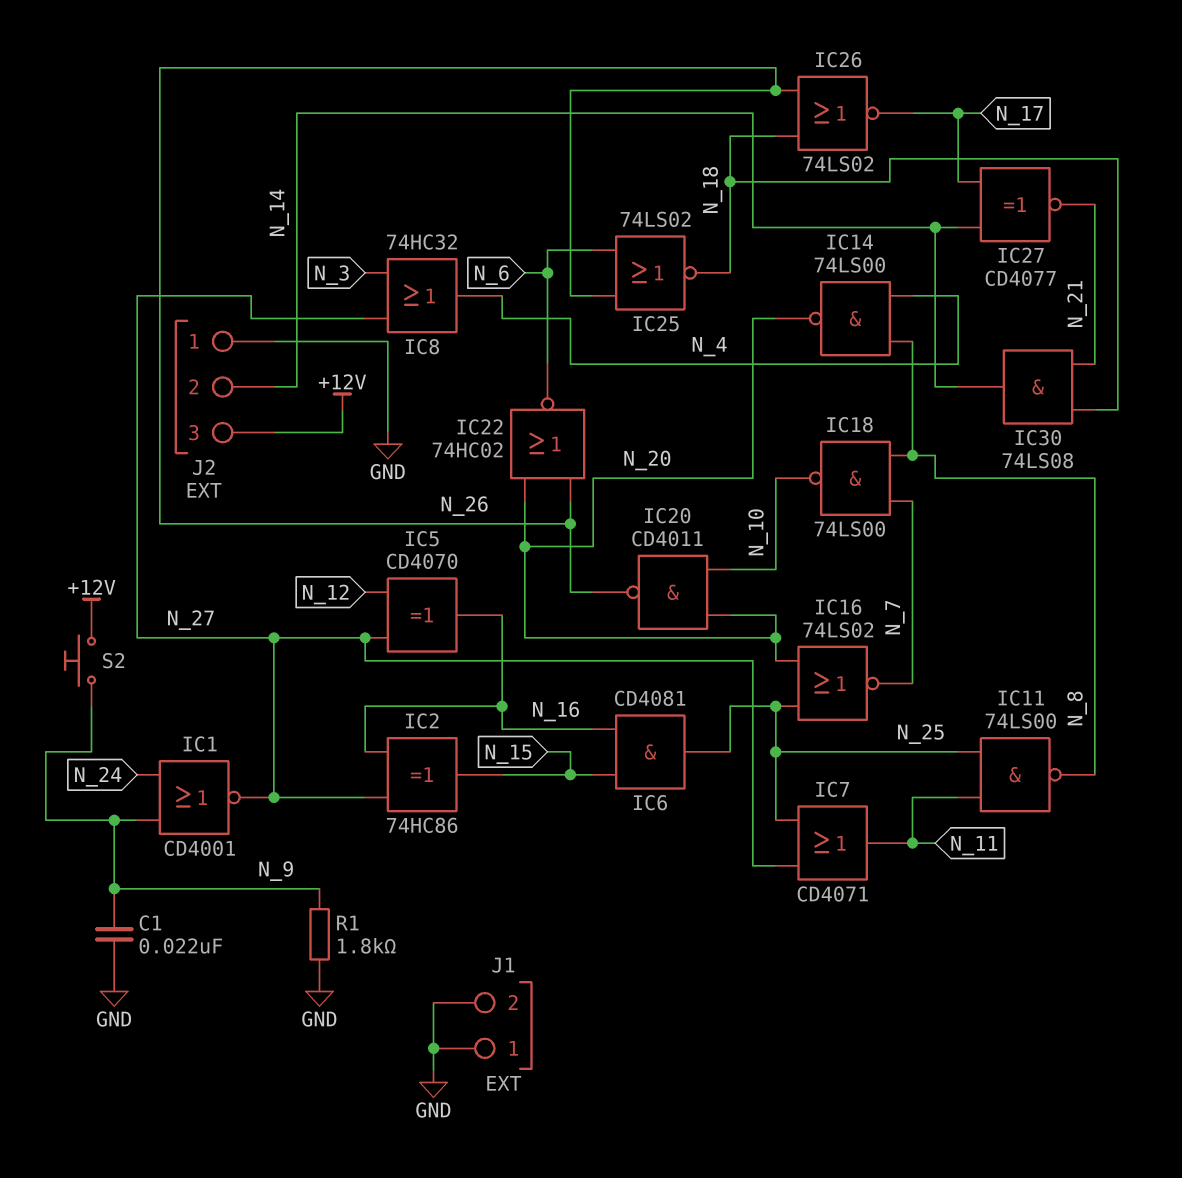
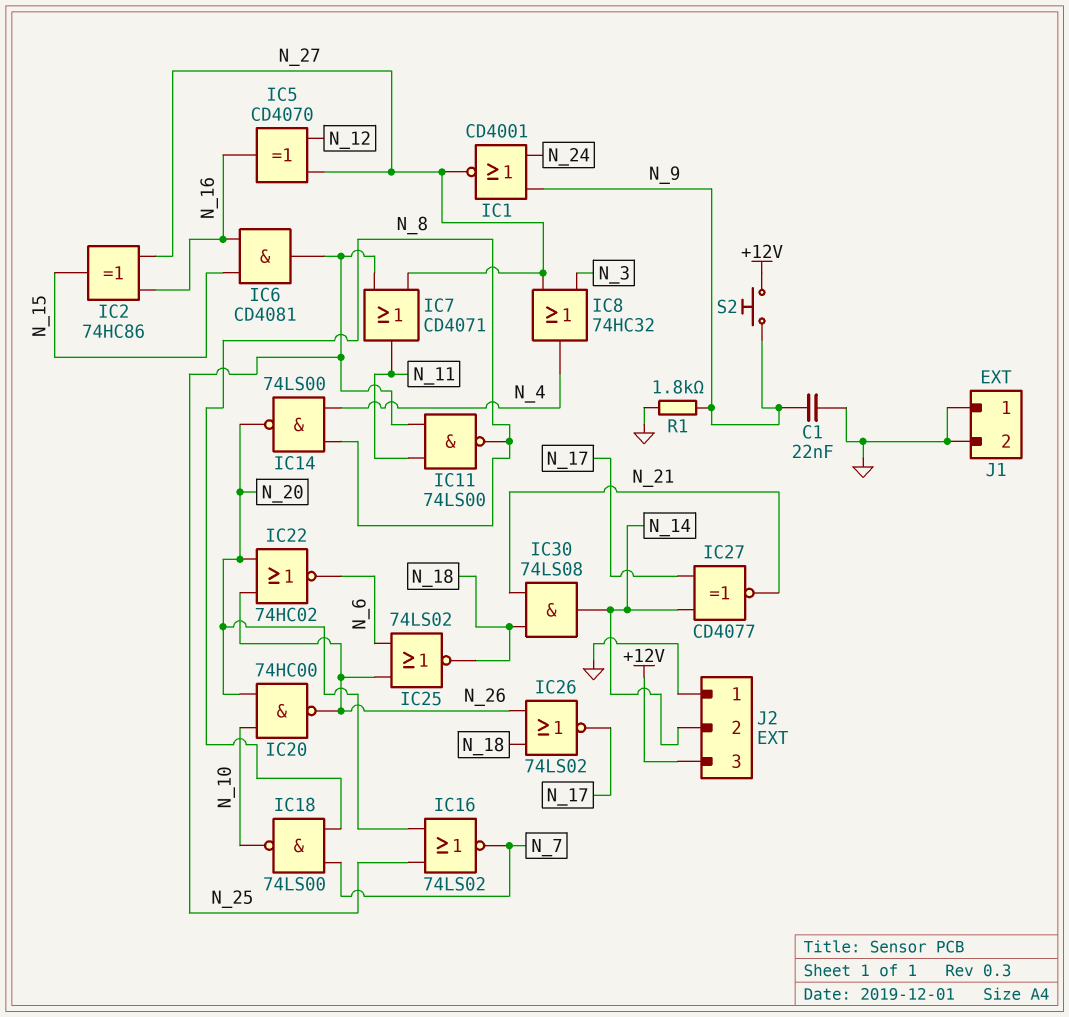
IC20: NAND CD4011 (in N_10, in N_20, out N_26) -> NAND 74HC00 (in N_10, in N_20, out N_26)

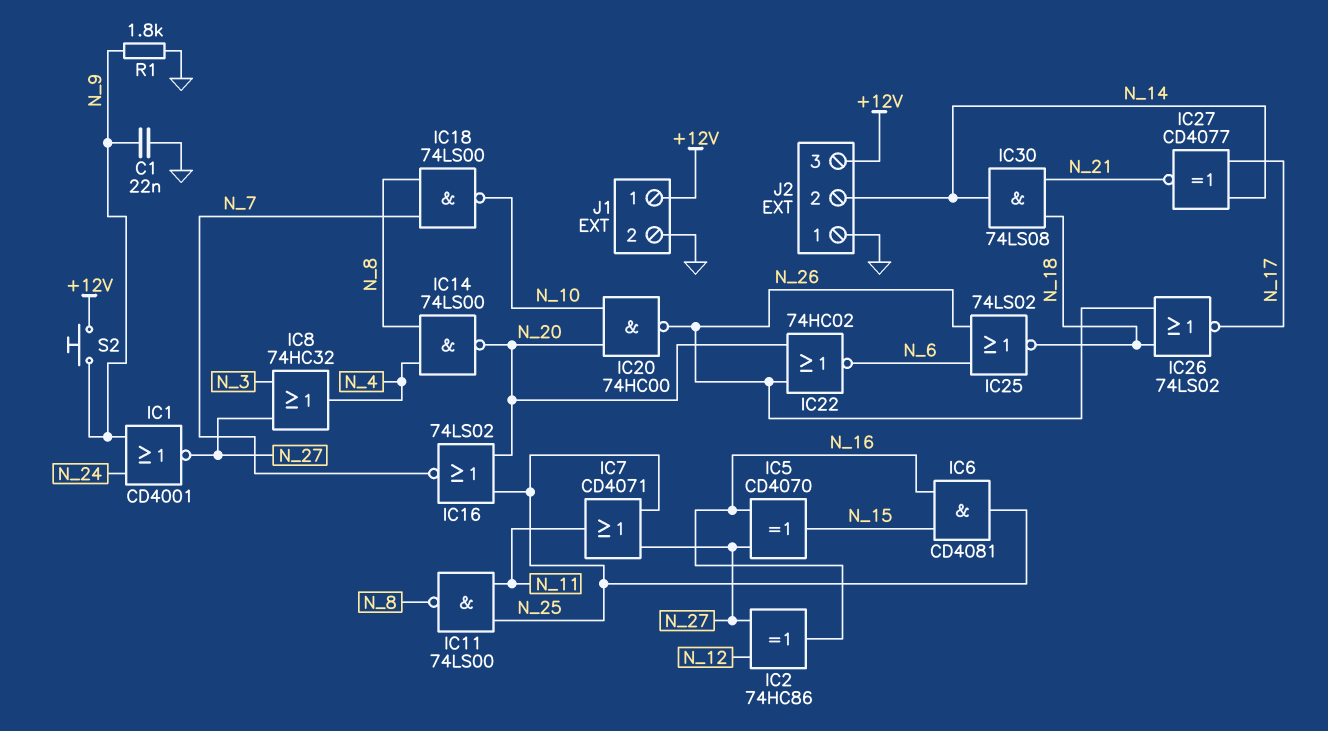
IC2: XOR 74HC86 (in N_16, in N_27, out N_15) -> XOR 74HC86 (in N_12, in N_27, out N_16)
IC5: XOR CD4070 (in N_12, in N_27, out N_16) -> XOR CD4070 (in N_16, in N_27, out N_15)
J1 pin 1: GND -> +12V

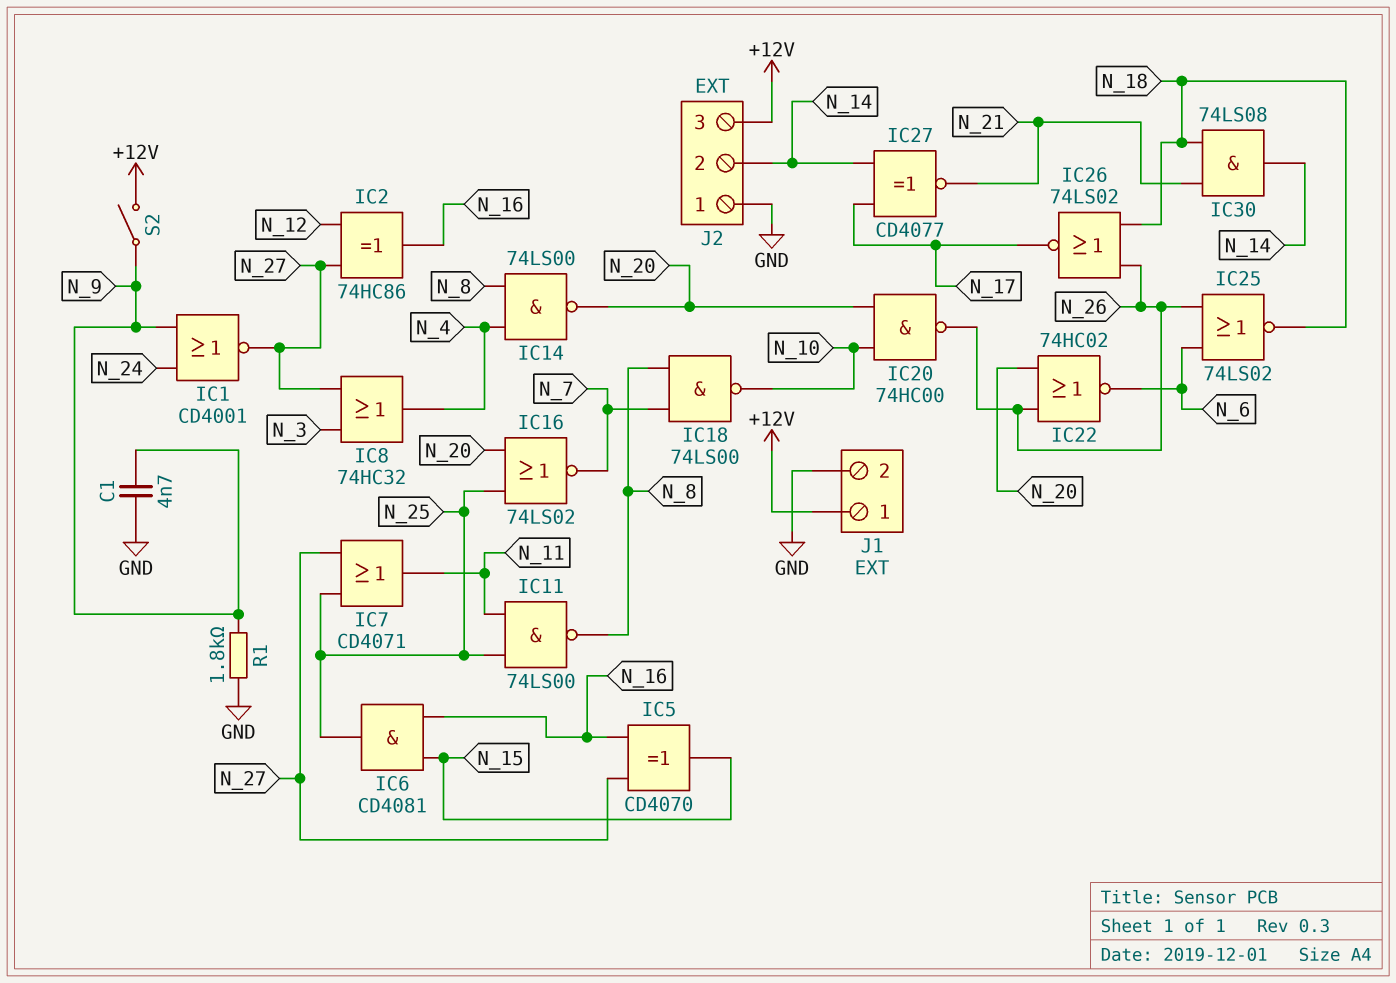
C1: 22nF (GND, N_9) -> 4.7nF (GND, N_9)
S2: button (+12V, N_9) -> switch (+12V, N_9)

